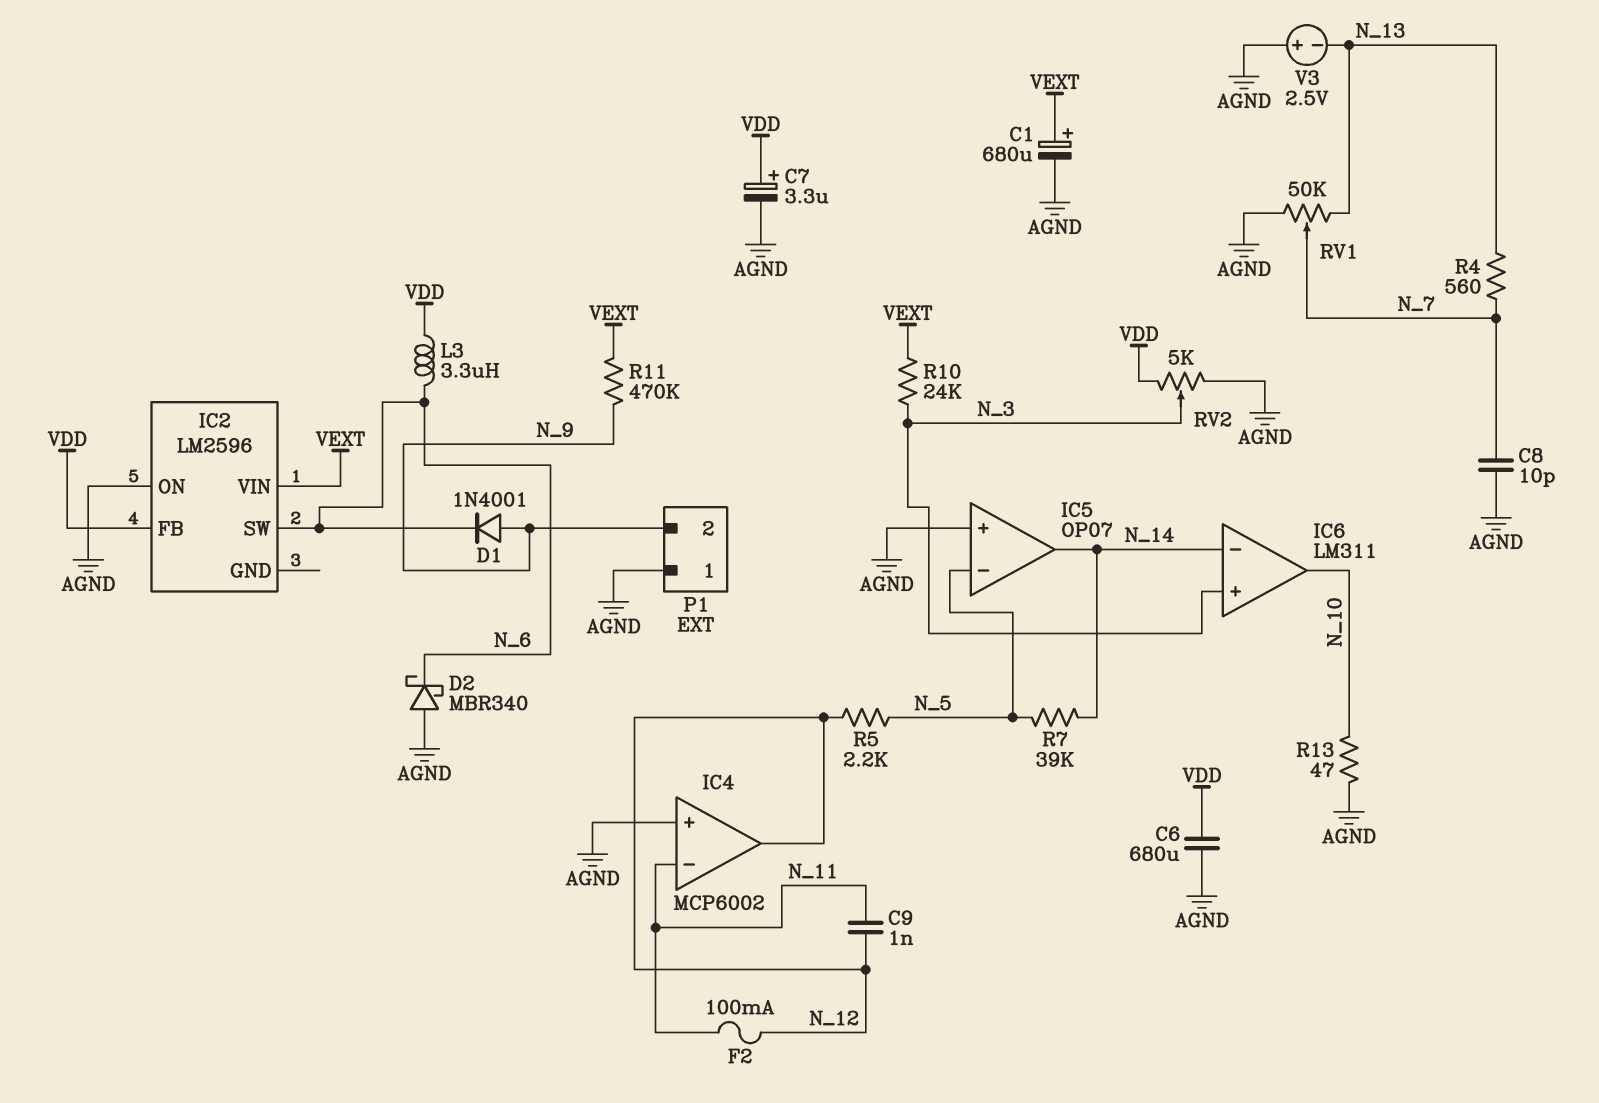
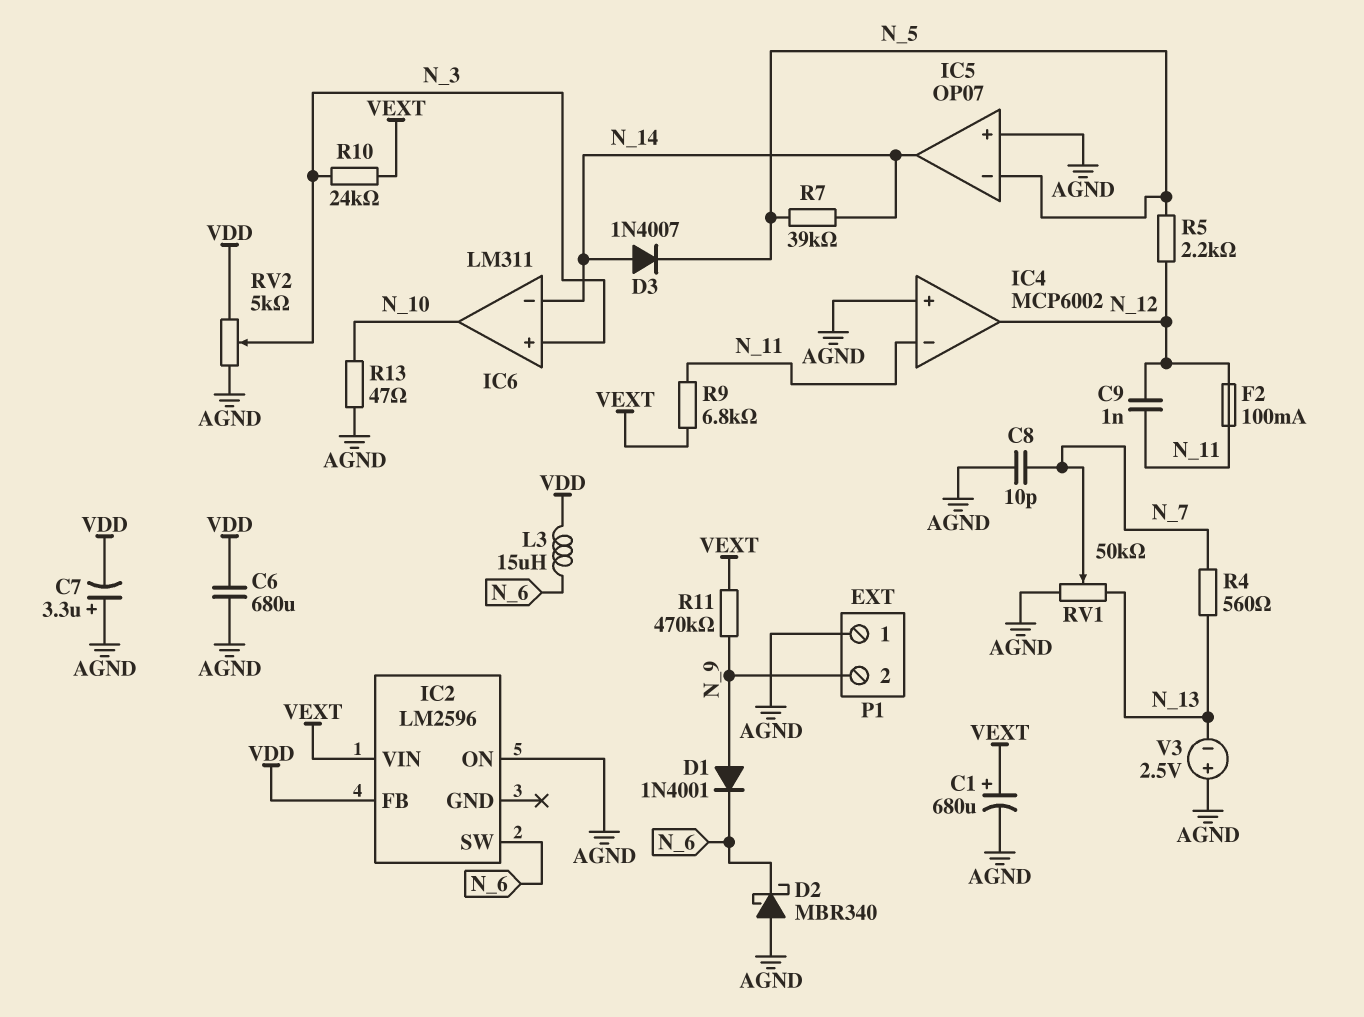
C7: 3.3uF (plus VDD, minus AGND) -> 3.3uF (plus AGND, minus VDD)
D3: none -> diode 1N4007 (A N_14, K N_5)
L3: 3.3uH (N_6, VDD) -> 15uH (N_6, VDD)
R9: none -> 6.8k (N_11, VEXT)

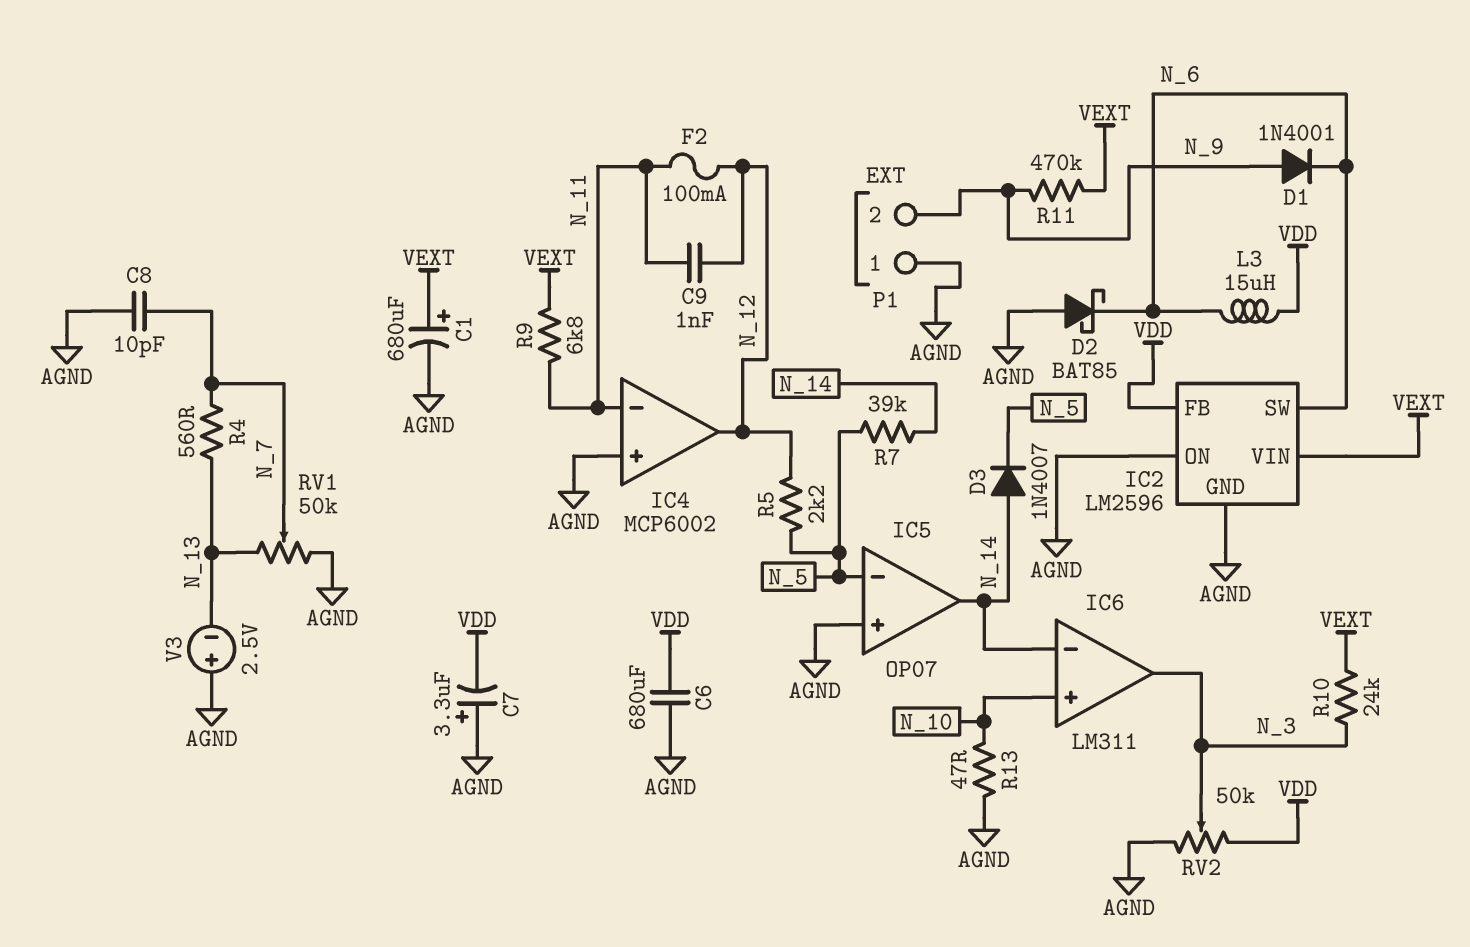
D2: schottky MBR340 (A AGND, K N_6) -> schottky BAT85 (A AGND, K N_6)
IC2 pin GND: none -> AGND
IC6 pin in+: N_3 -> N_10
IC6 pin out: N_10 -> N_3
RV2: 5k (AGND, VDD, wiper N_3) -> 50k (AGND, VDD, wiper N_3)

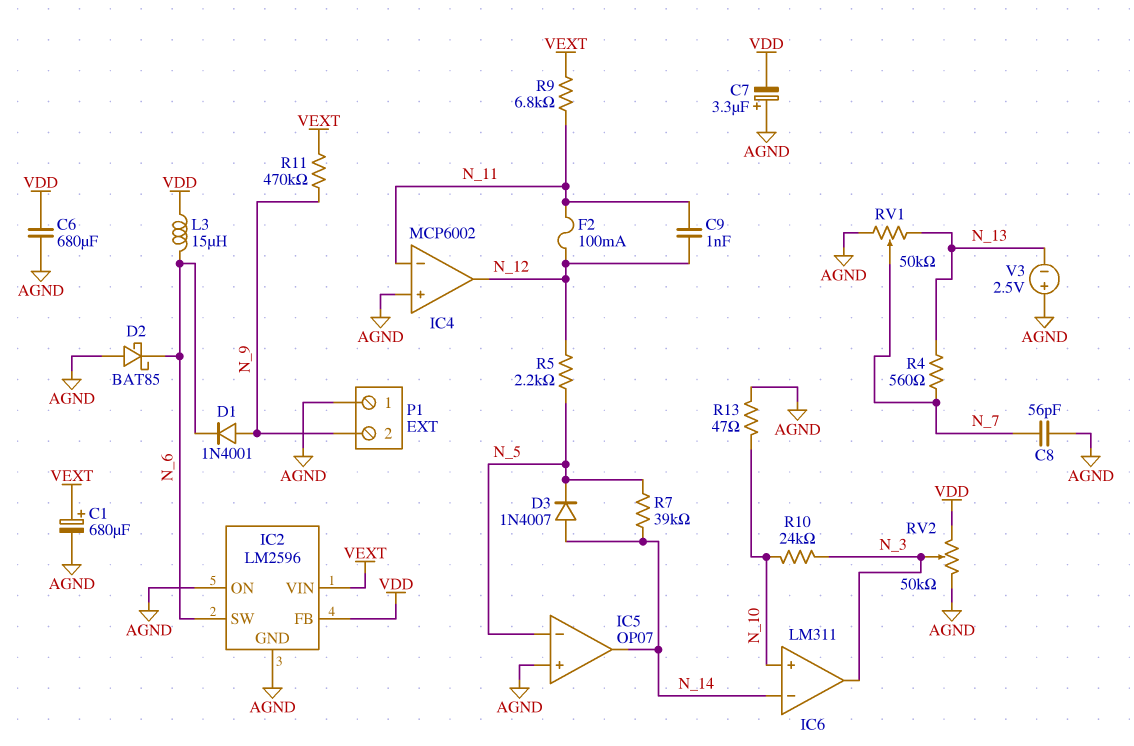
C8: 10pF (AGND, N_7) -> 56pF (AGND, N_7)
R10: 24k (N_3, VEXT) -> 24k (N_3, N_10)

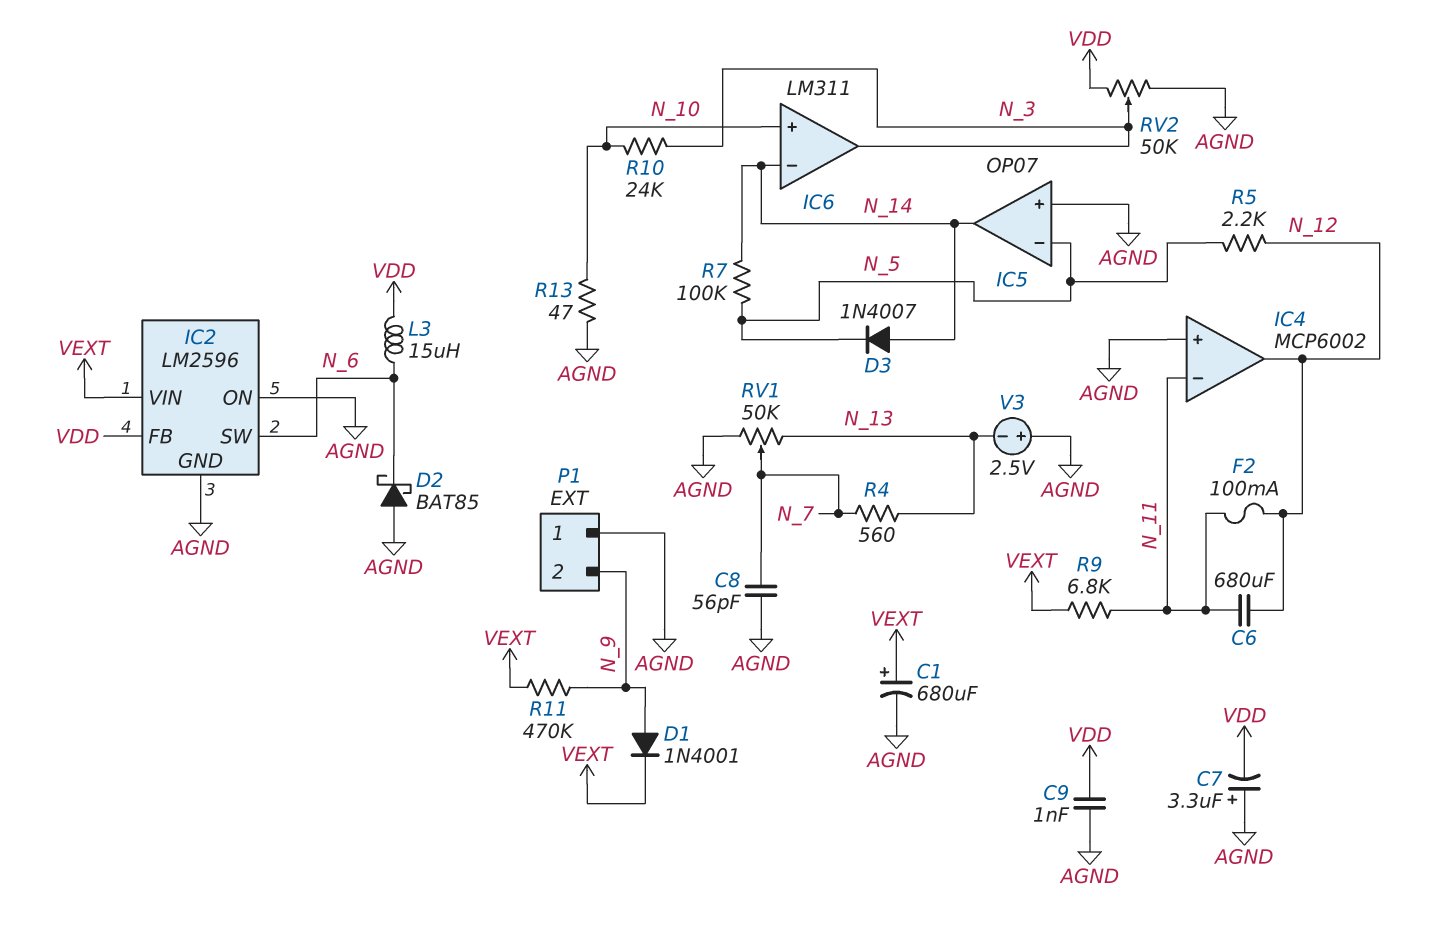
C6: 680uF (AGND, VDD) -> 680uF (N_11, N_12)
C9: 1nF (N_11, N_12) -> 1nF (AGND, VDD)
D1: diode 1N4001 (A N_9, K N_6) -> diode 1N4001 (A N_9, K VEXT)
R7: 39k (N_5, N_14) -> 100k (N_5, N_14)

